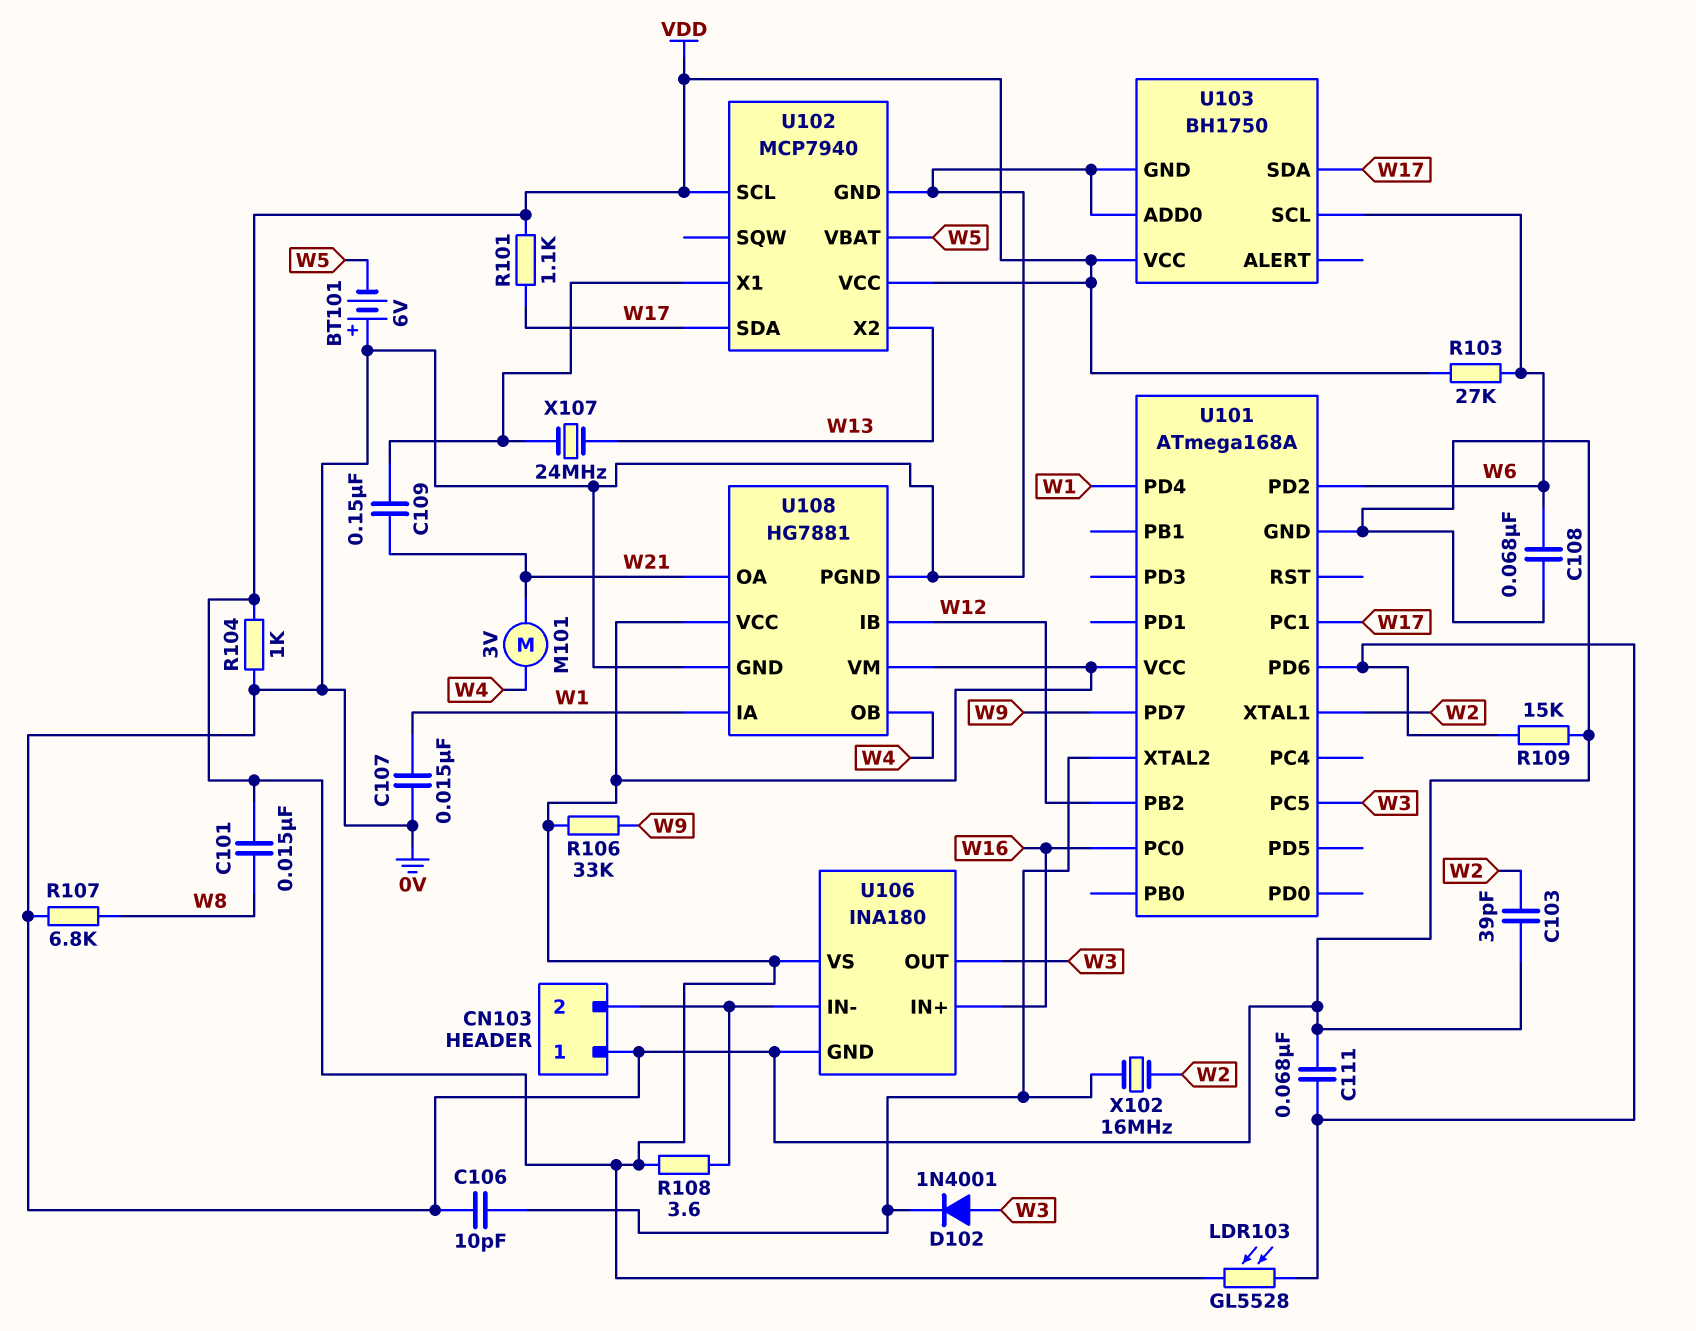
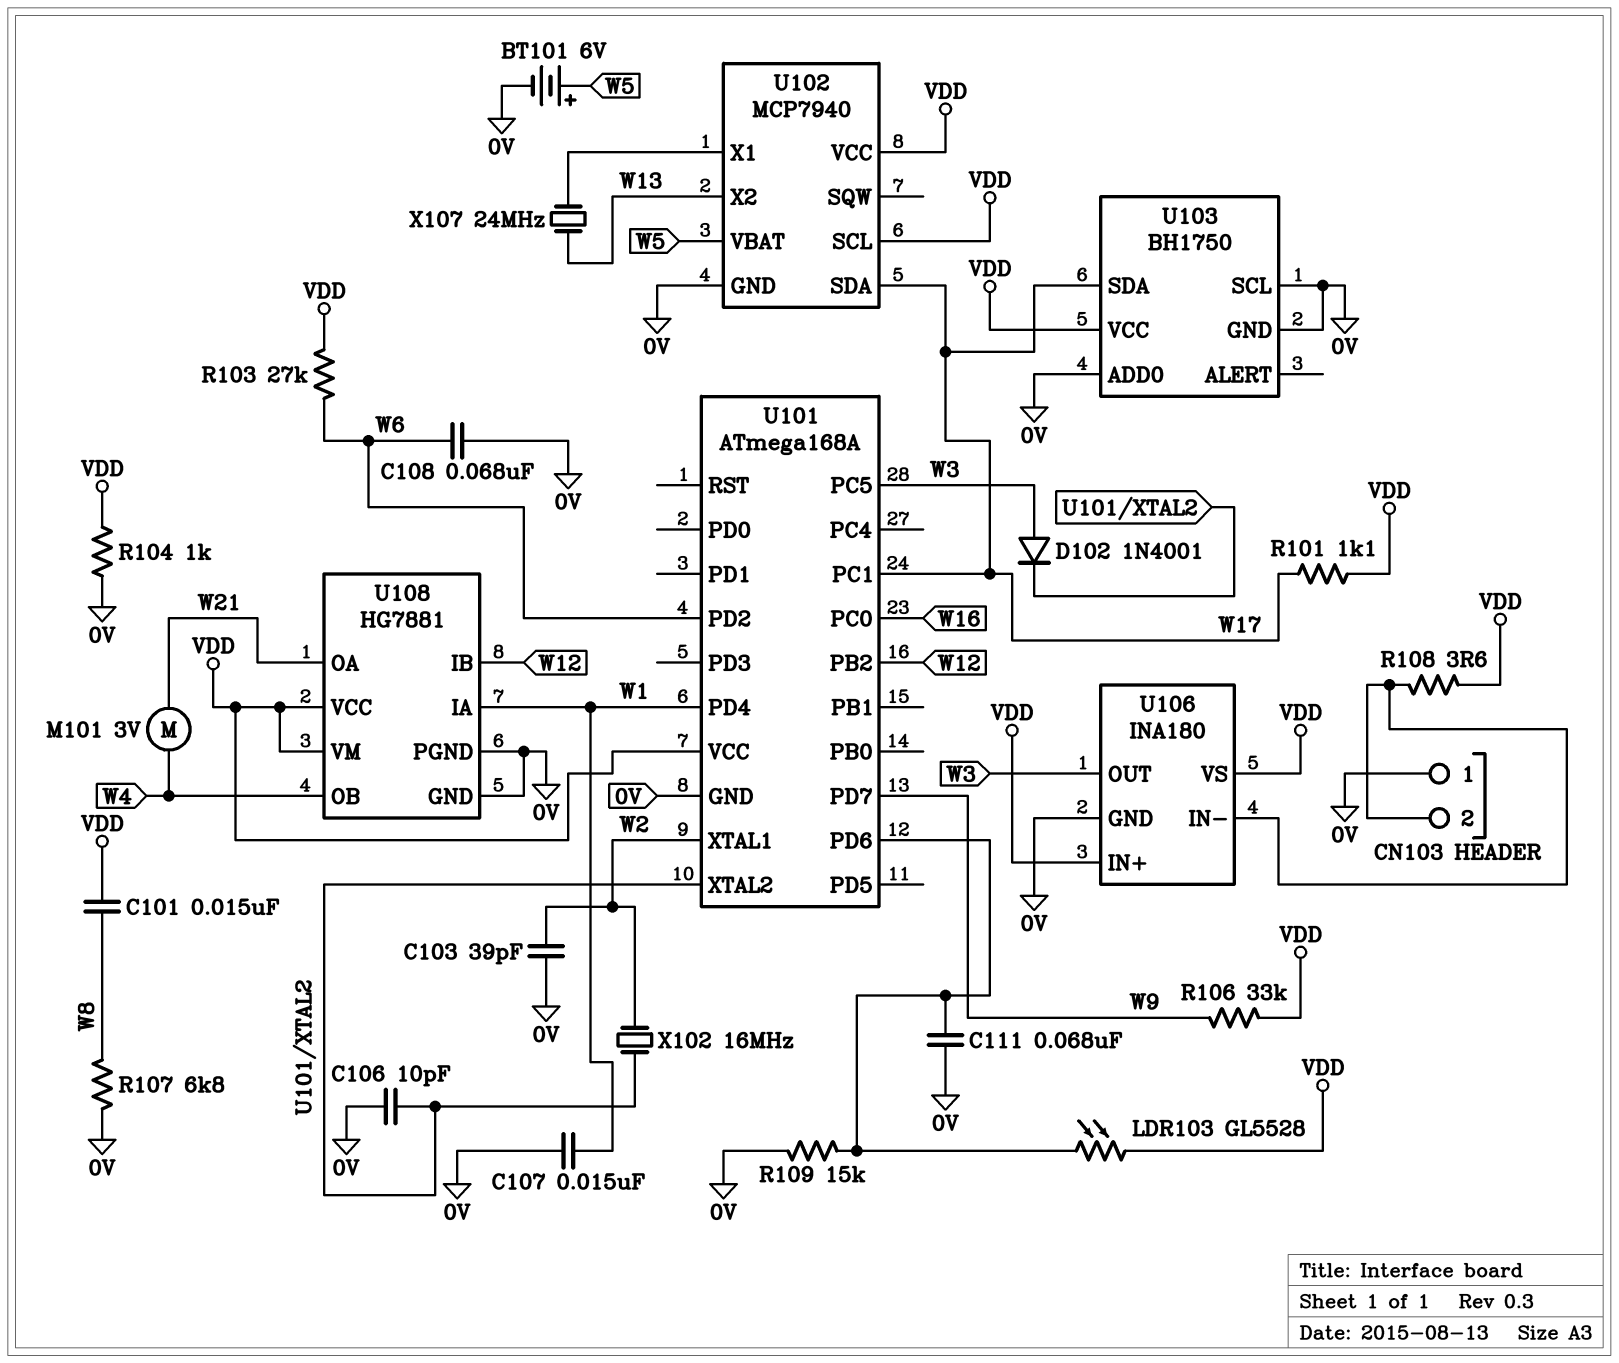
BT101: 6V (plus 0V, minus W5) -> 6V (plus W5, minus 0V)
C109: 150nF (U102/X1, W21) -> none
U103 pin SCL: W6 -> 0V
U106 pin IN+: W16 -> VDD

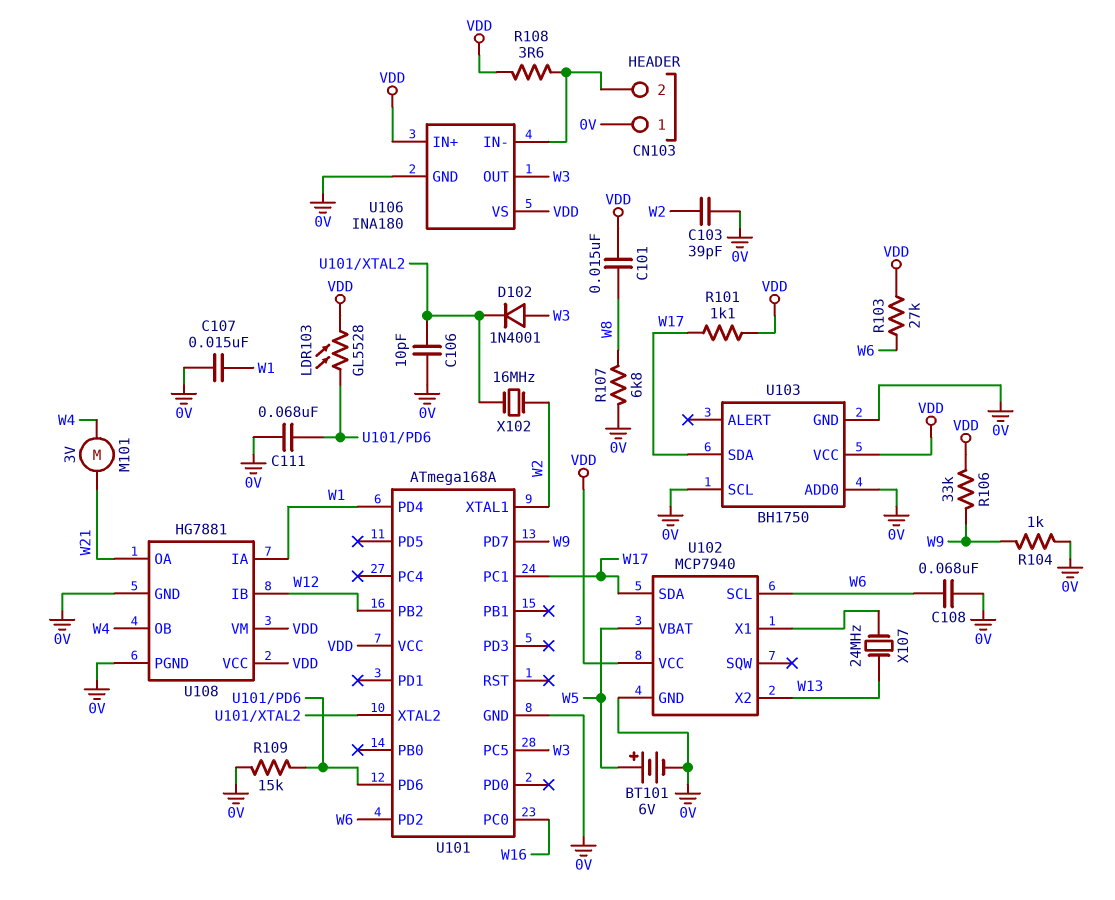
R104: 1k (0V, VDD) -> 1k (0V, W9)
U102 pin SCL: VDD -> W6

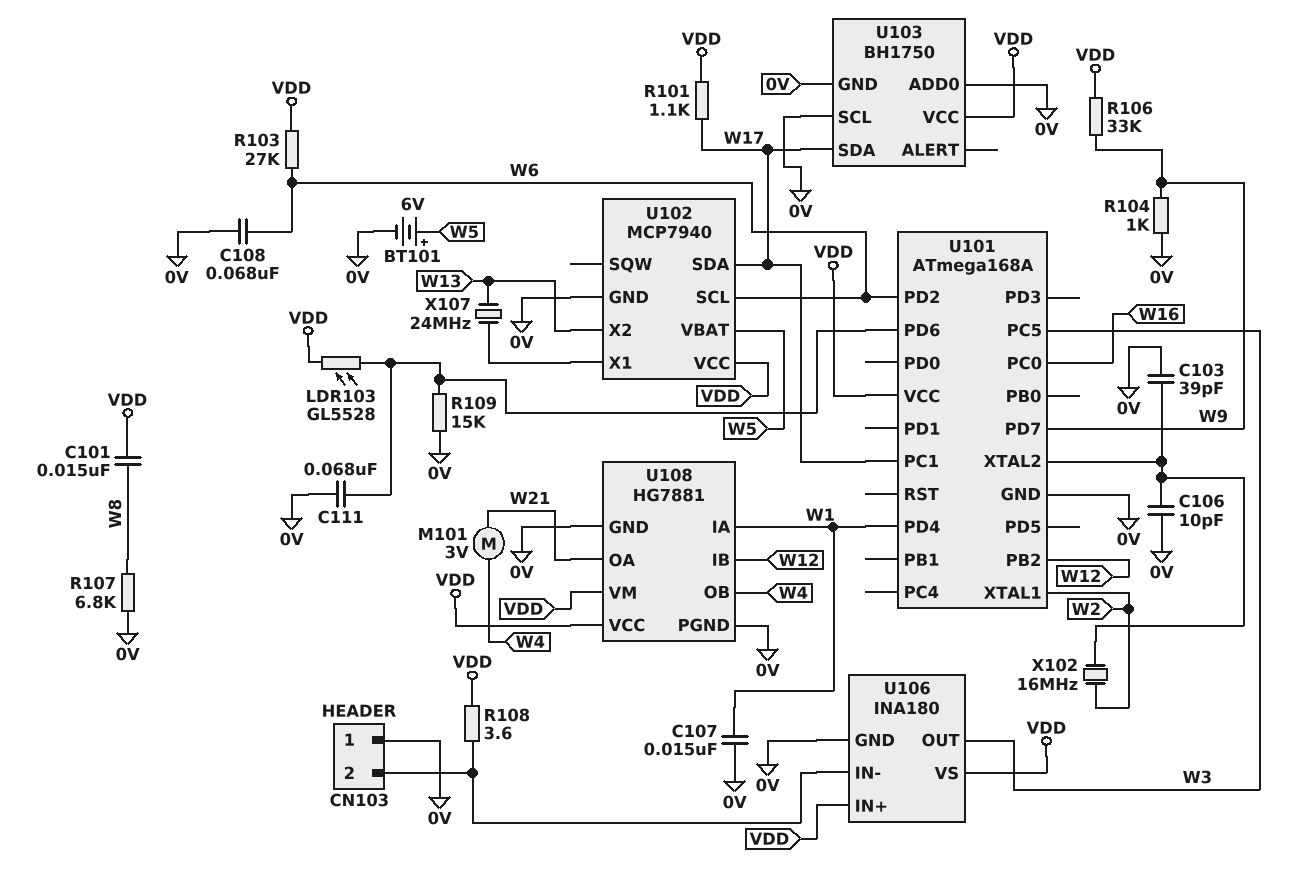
C103: 39pF (0V, W2) -> 39pF (0V, U101/XTAL2)
D102: diode 1N4001 (A W3, K U101/XTAL2) -> none

